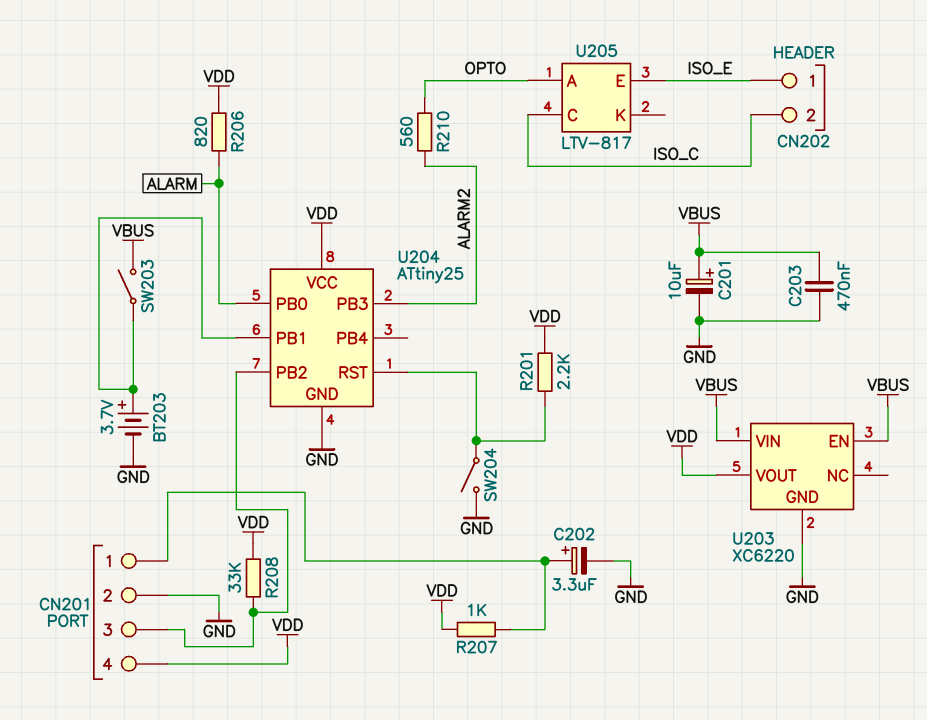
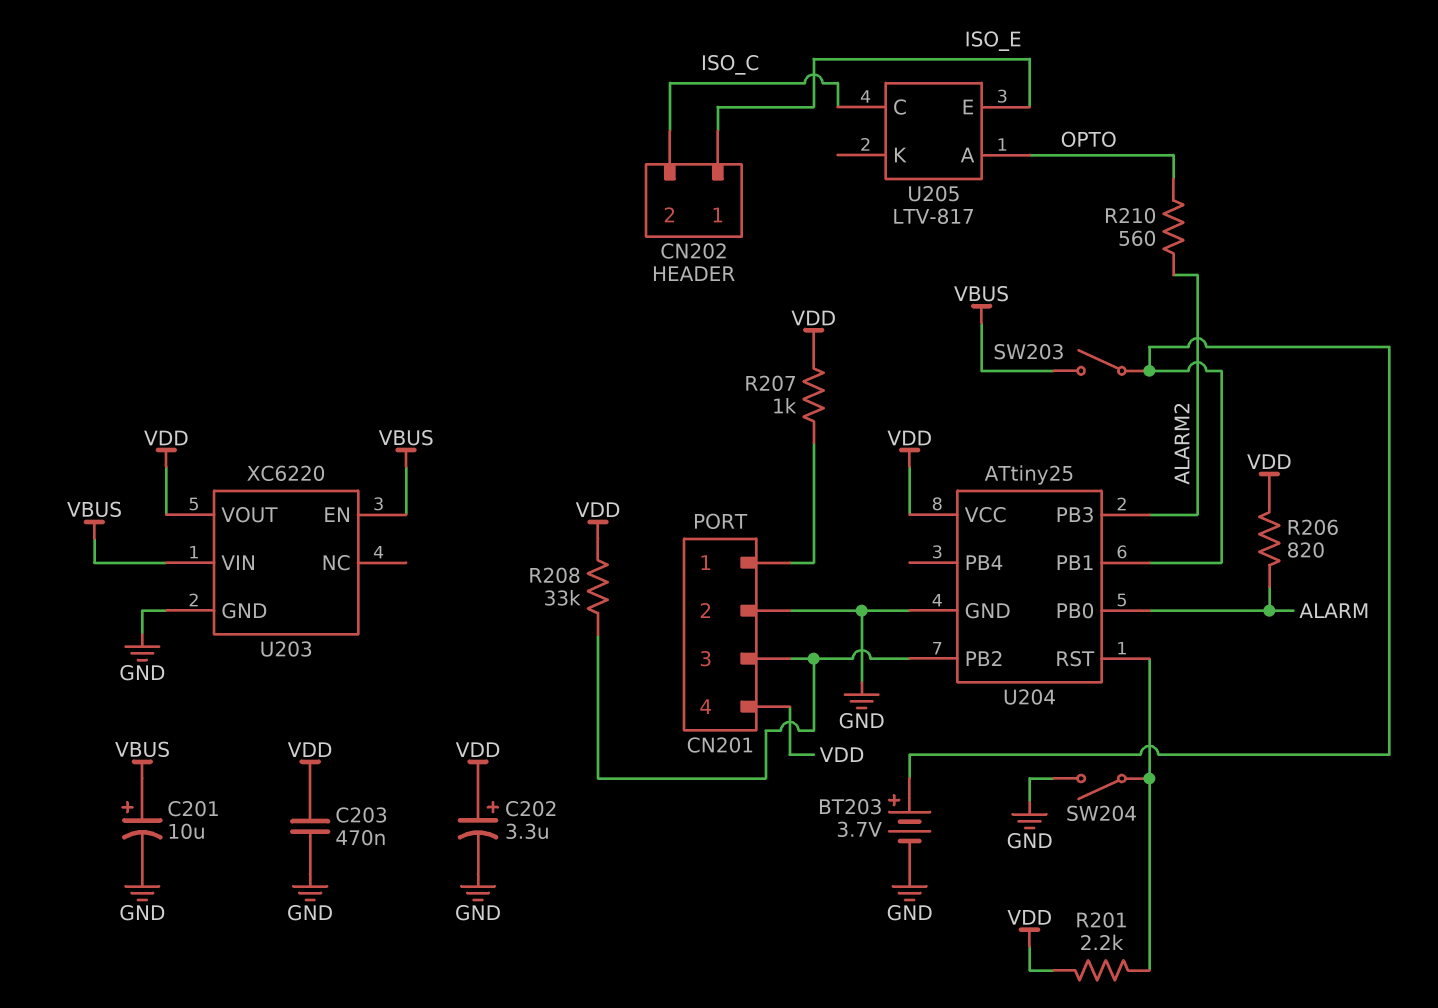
C202: 3.3uF (plus CN201/1, minus GND) -> 3.3uF (plus VDD, minus GND)
C203: 470nF (GND, VBUS) -> 470nF (GND, VDD)

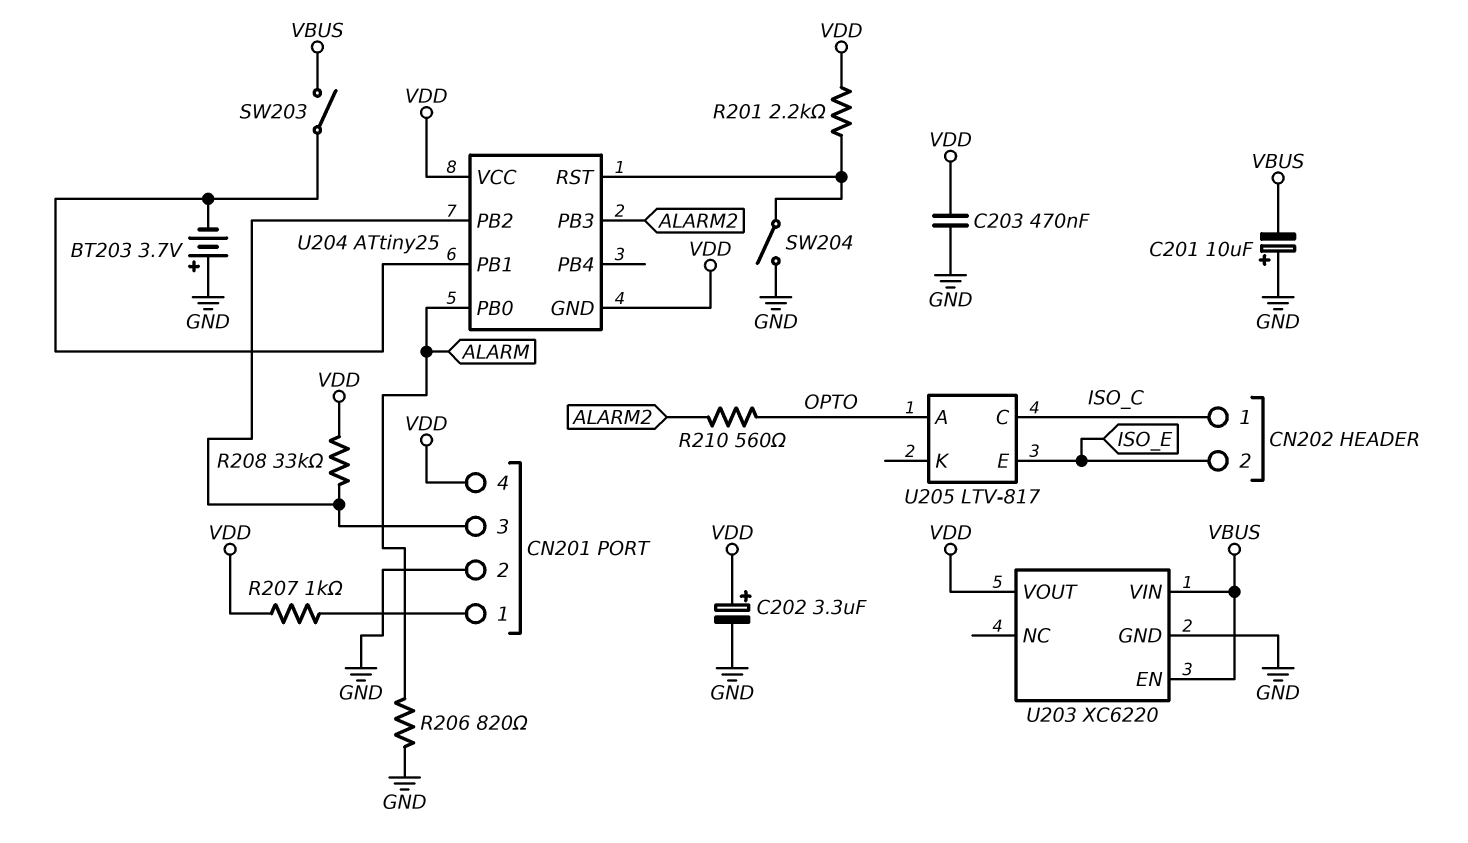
BT203: 3.7V (plus U204/PB1, minus GND) -> 3.7V (plus GND, minus U204/PB1)
C201: 10uF (plus VBUS, minus GND) -> 10uF (plus GND, minus VBUS)
CN202 pin 1: ISO_E -> ISO_C
CN202 pin 2: ISO_C -> ISO_E
R206: 820 (ALARM, VDD) -> 820 (ALARM, GND)
U204 pin GND: GND -> VDD

